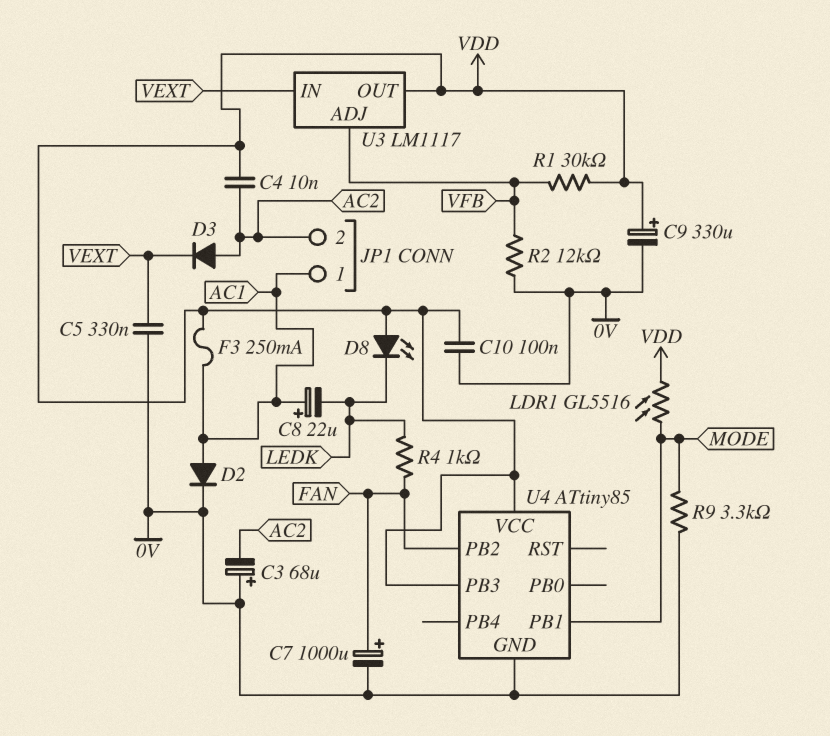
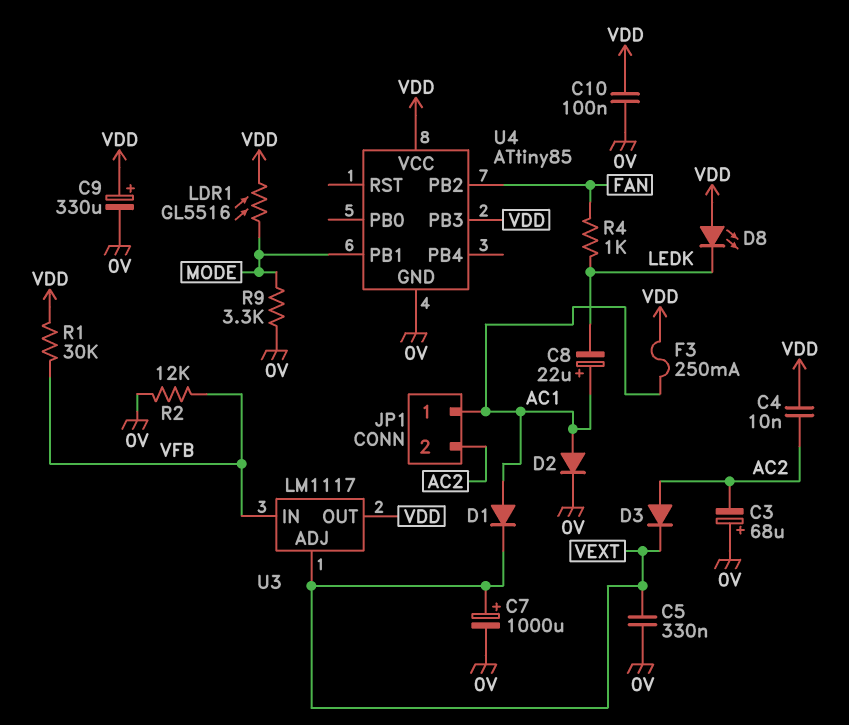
C7: 1000uF (plus FAN, minus 0V) -> 1000uF (plus VEXT, minus 0V)
D1: none -> diode (A AC1, K VEXT)
U3 pin ADJ: VFB -> VEXT
U3 pin IN: VEXT -> VFB

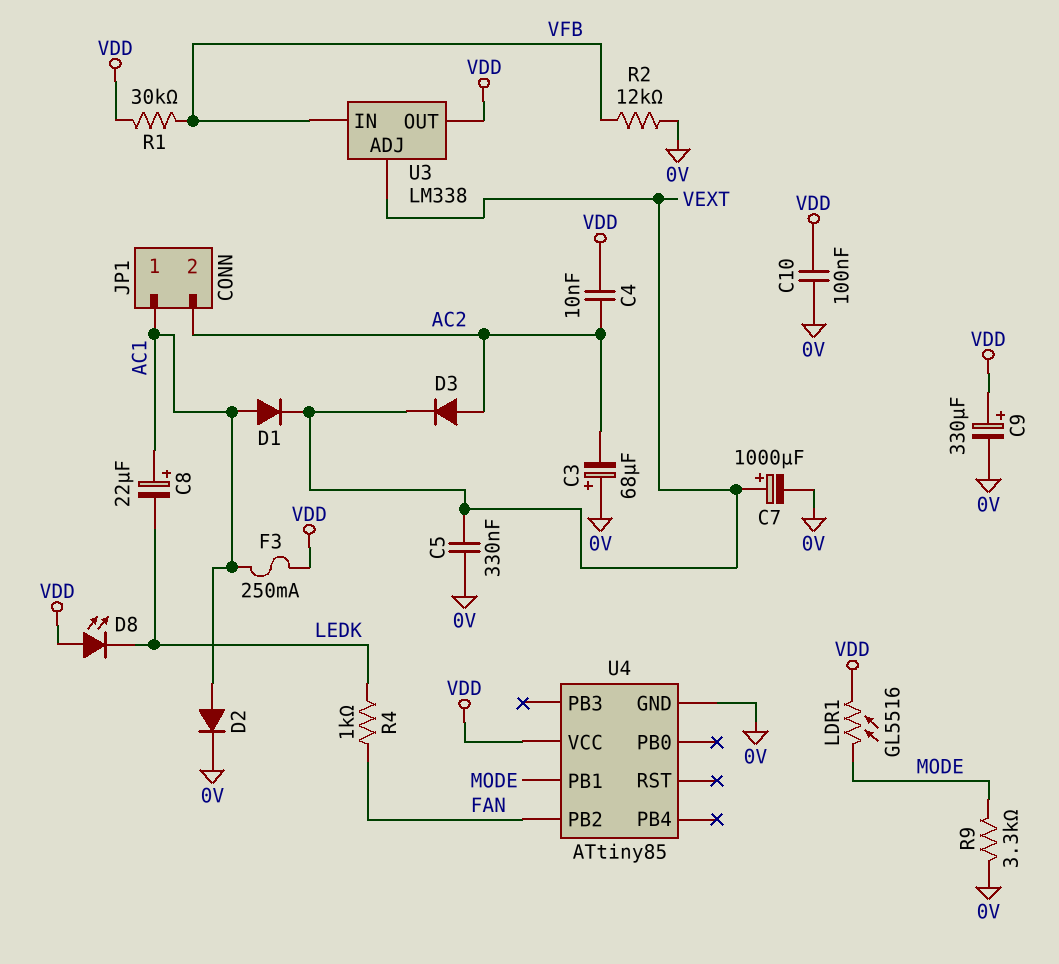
U3: LM1117 -> LM338
U4 pin PB3: VDD -> none

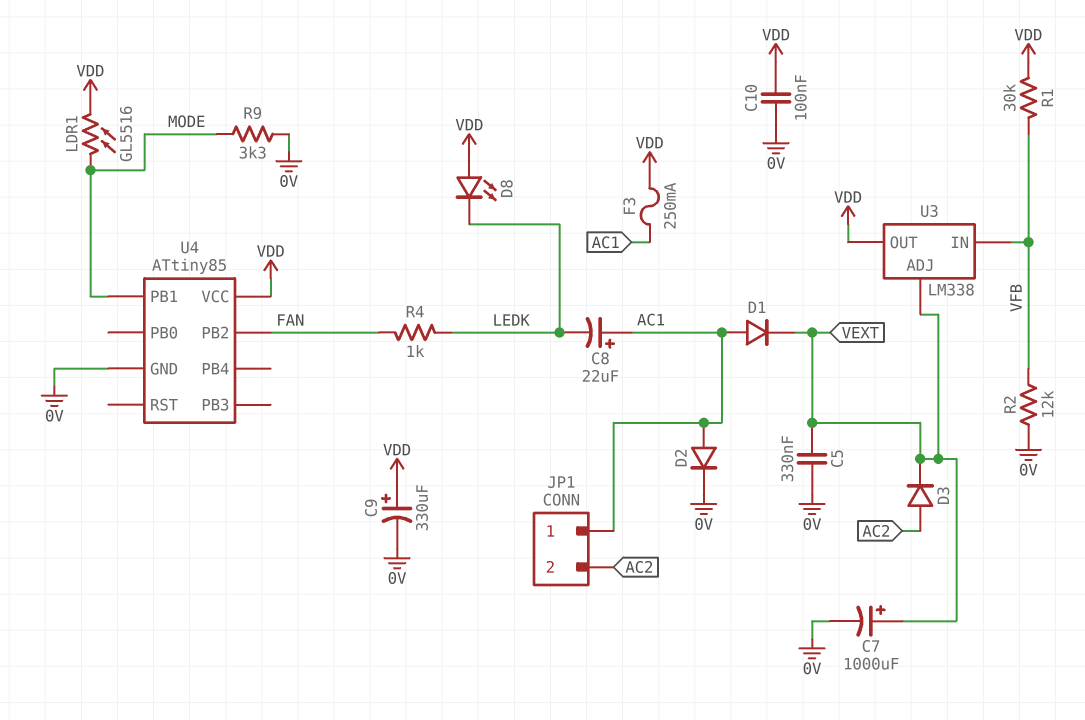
C3: 68uF (plus 0V, minus AC2) -> none
C4: 10nF (AC2, VDD) -> none

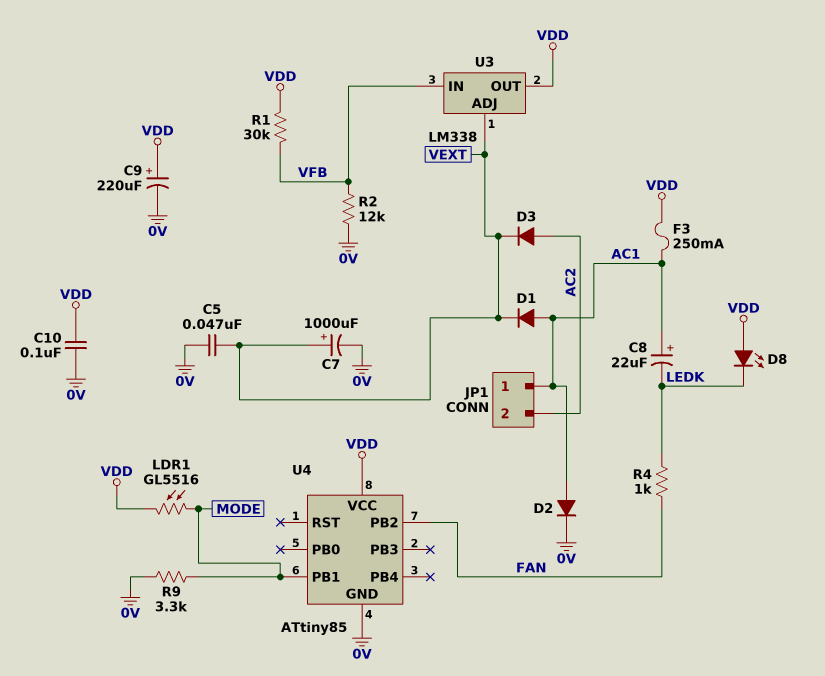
C5: 330nF (0V, VEXT) -> 47nF (0V, VEXT)
C9: 330uF (plus VDD, minus 0V) -> 220uF (plus VDD, minus 0V)

